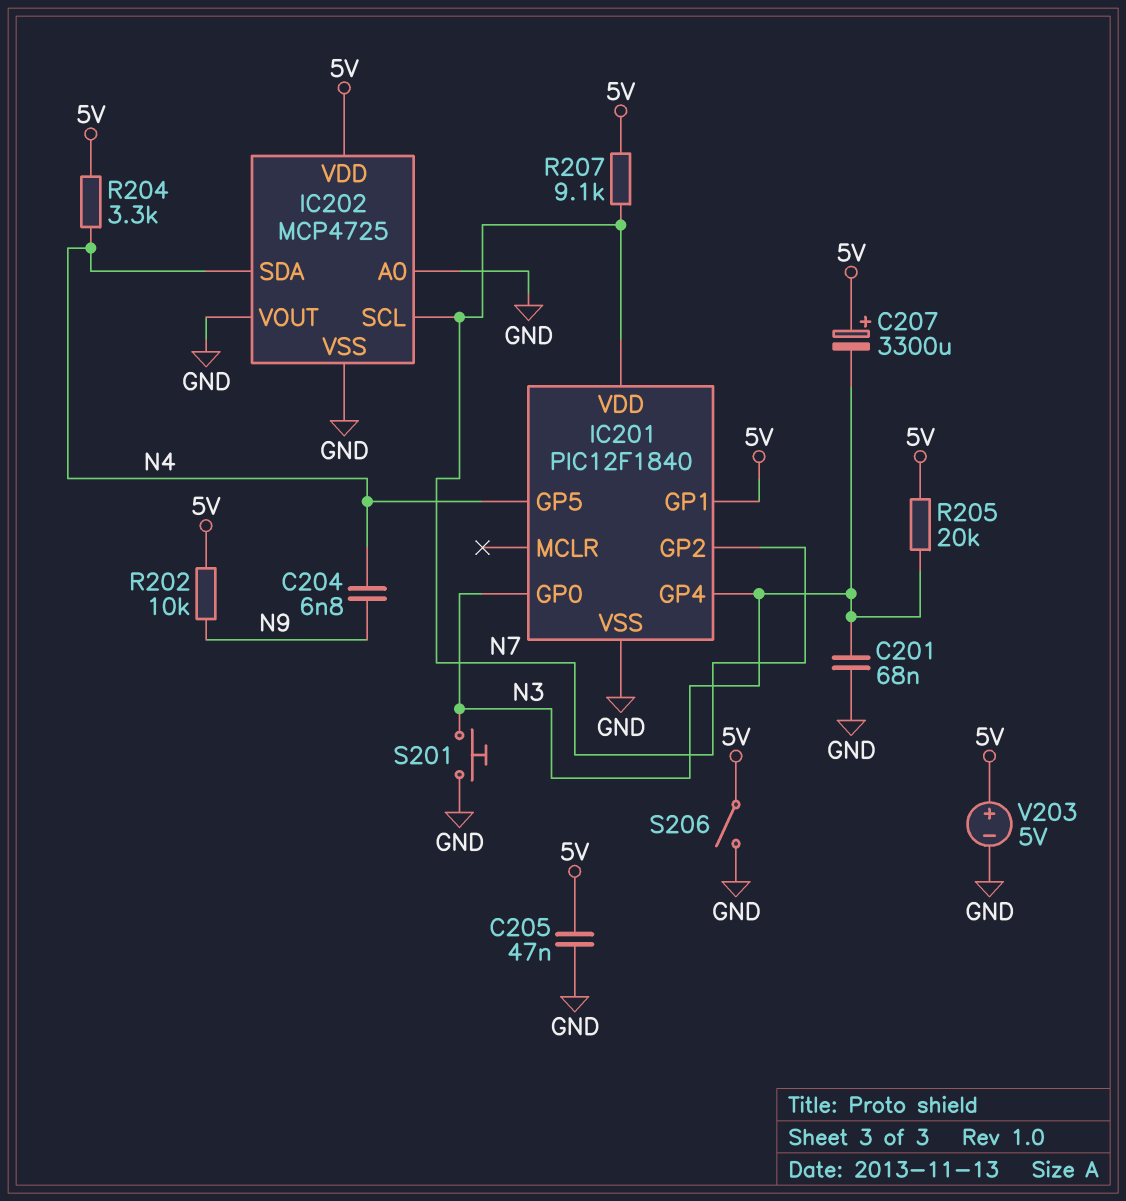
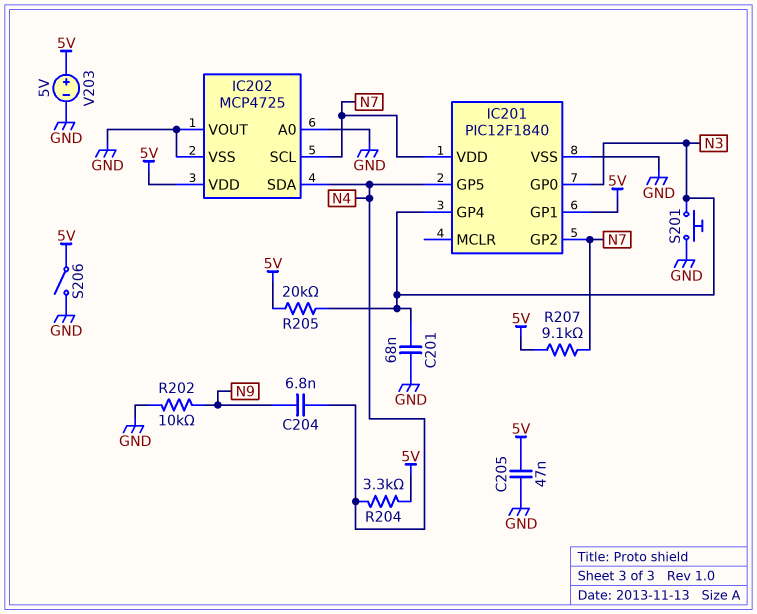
C207: 3300uF (plus 5V, minus N3) -> none
R202: 10k (5V, N9) -> 10k (GND, N9)

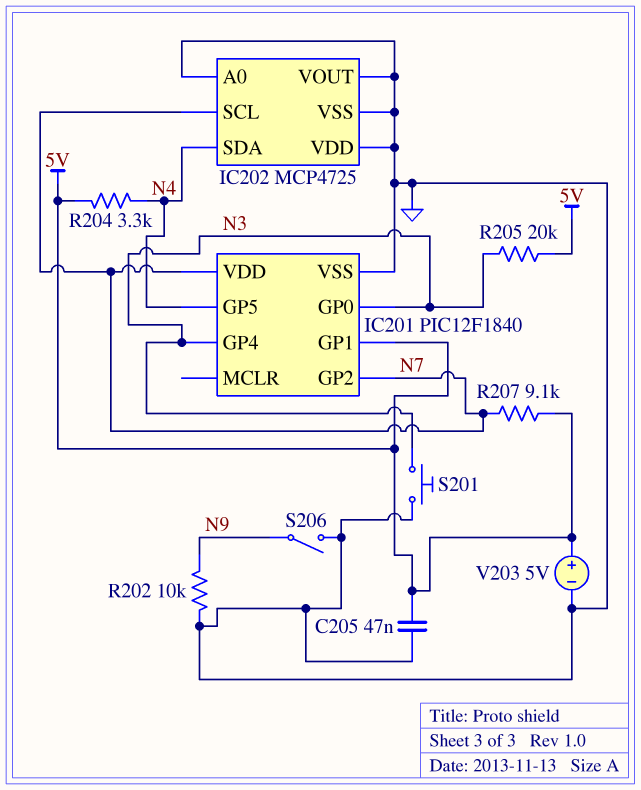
C201: 68nF (GND, N3) -> none
C204: 6.8nF (N4, N9) -> none
IC202 pin VDD: 5V -> GND
S206: switch (5V, GND) -> switch (GND, N9)

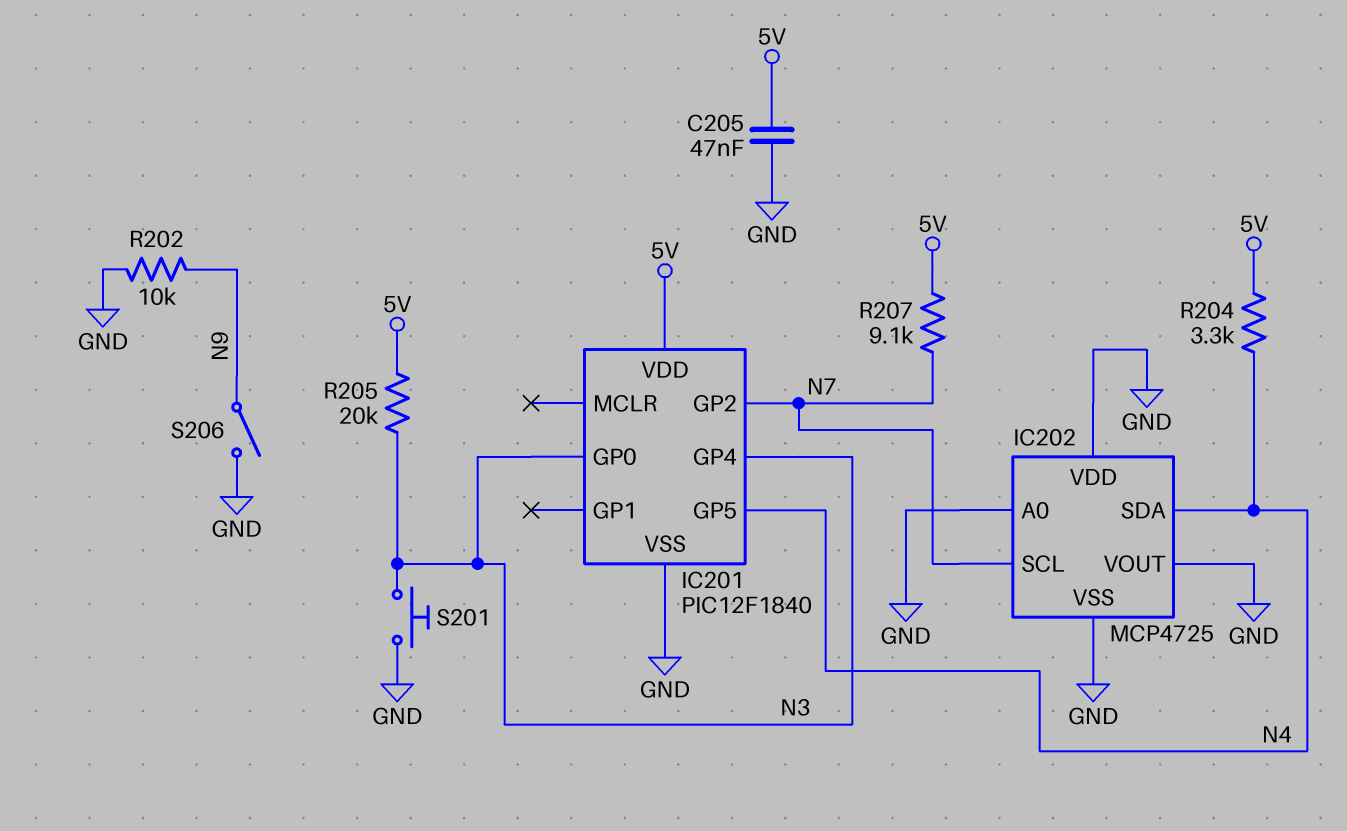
IC201 pin GP1: 5V -> none
IC201 pin VDD: N7 -> 5V
V203: 5V (plus 5V, minus GND) -> none

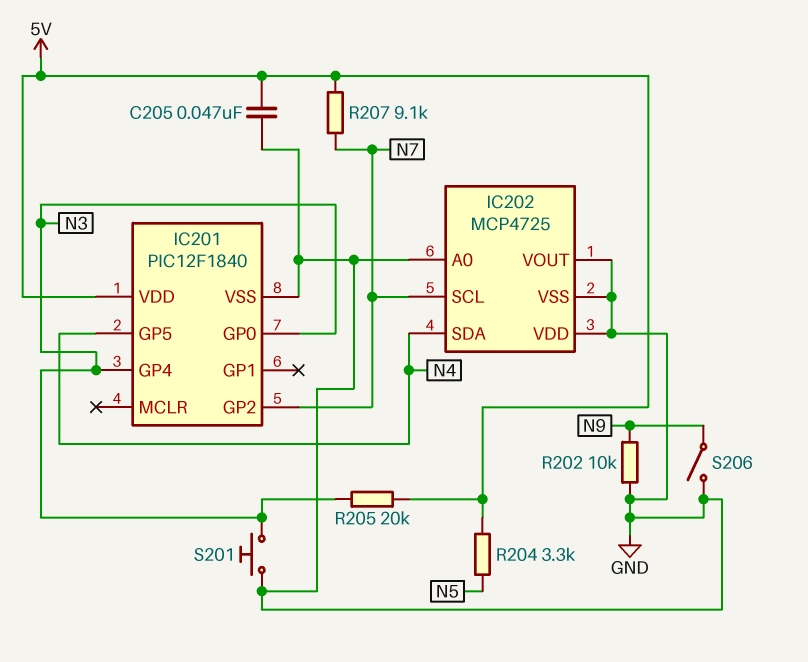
R204: 3.3k (5V, N4) -> 3.3k (5V, N5)

